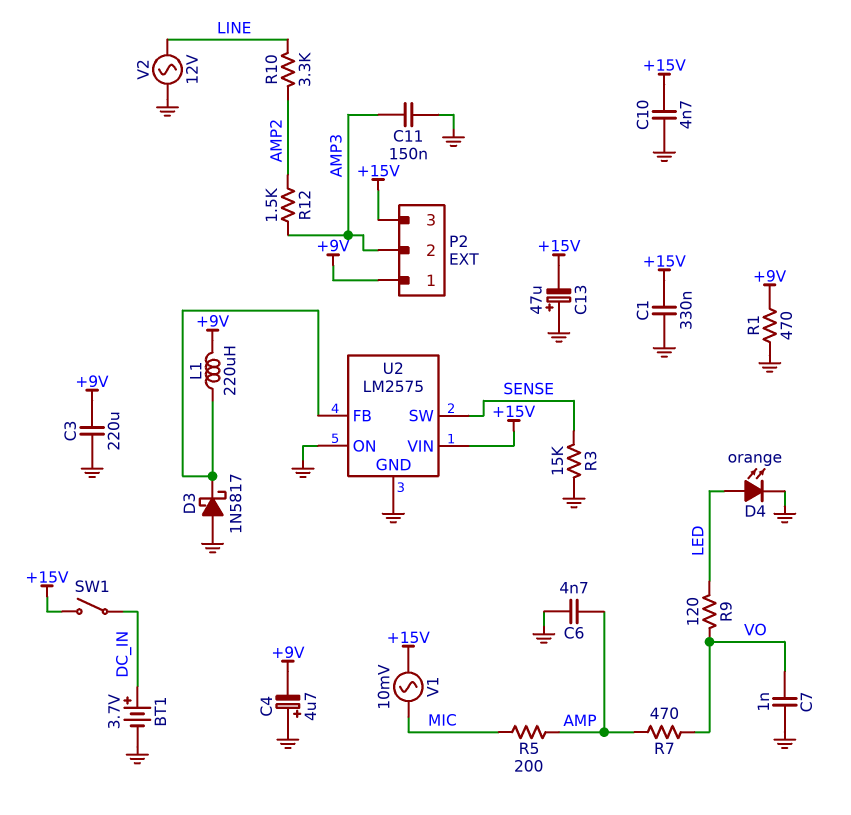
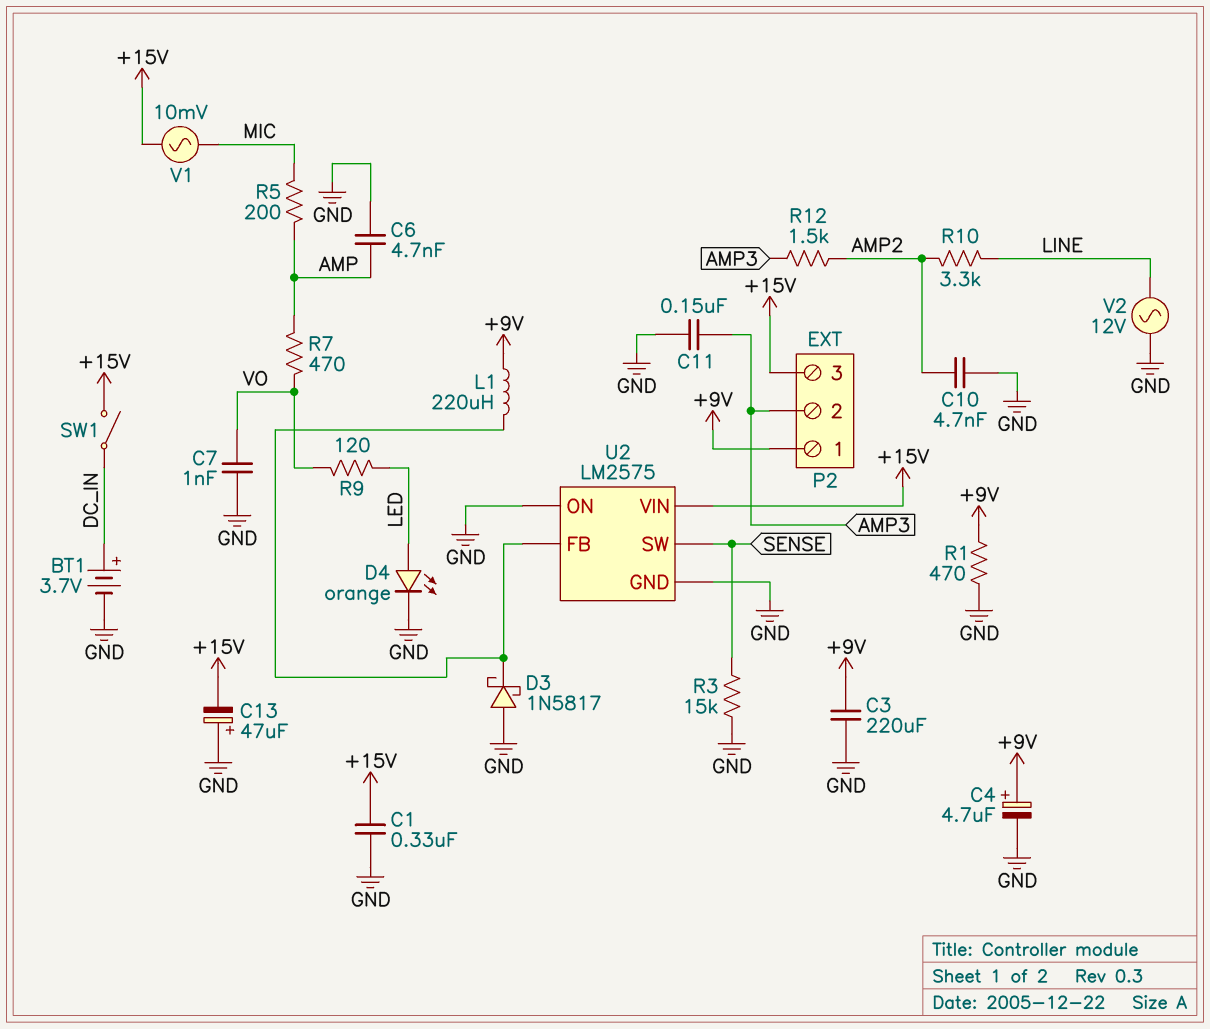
C4: 4.7uF (plus GND, minus +9V) -> 4.7uF (plus +9V, minus GND)
C10: 4.7nF (+15V, GND) -> 4.7nF (AMP2, GND)

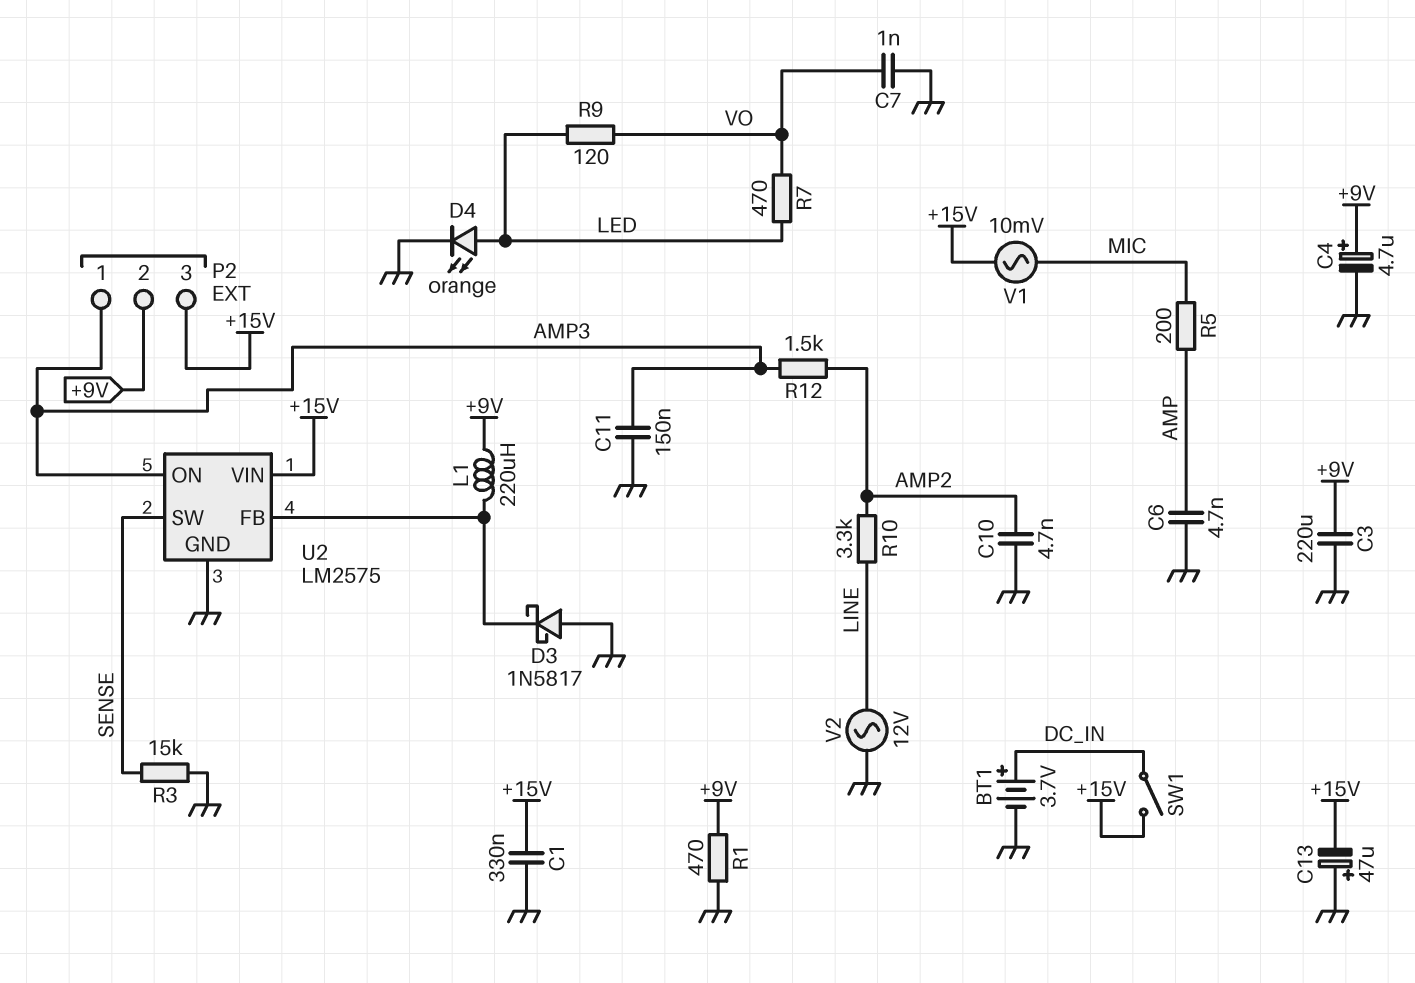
P2 pin 1: +9V -> AMP3
P2 pin 2: AMP3 -> +9V
R7: 470 (AMP, VO) -> 470 (LED, VO)
U2 pin ON: GND -> AMP3

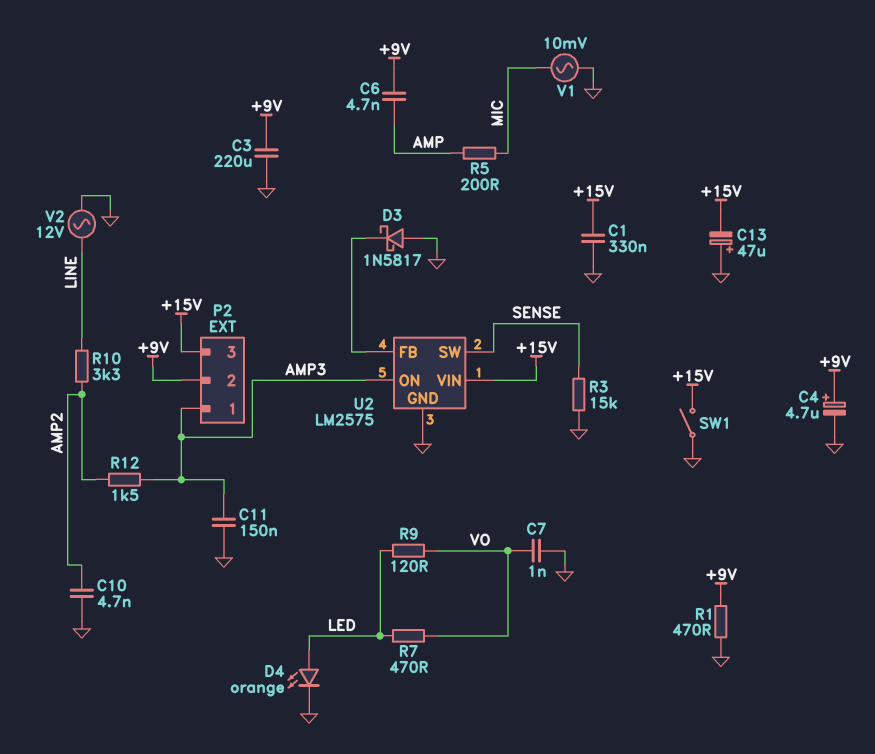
BT1: 3.7V (plus DC_IN, minus GND) -> none
C6: 4.7nF (AMP, GND) -> 4.7nF (+9V, AMP)
L1: 220uH (+9V, U2/FB) -> none
SW1: switch (+15V, DC_IN) -> switch (+15V, GND)
V1: AC 10mV (+15V, MIC) -> AC 10mV (GND, MIC)

